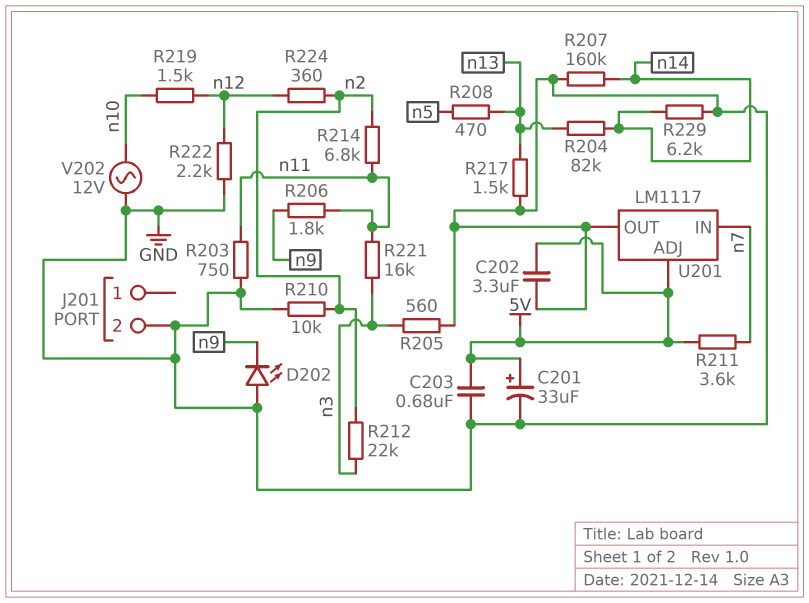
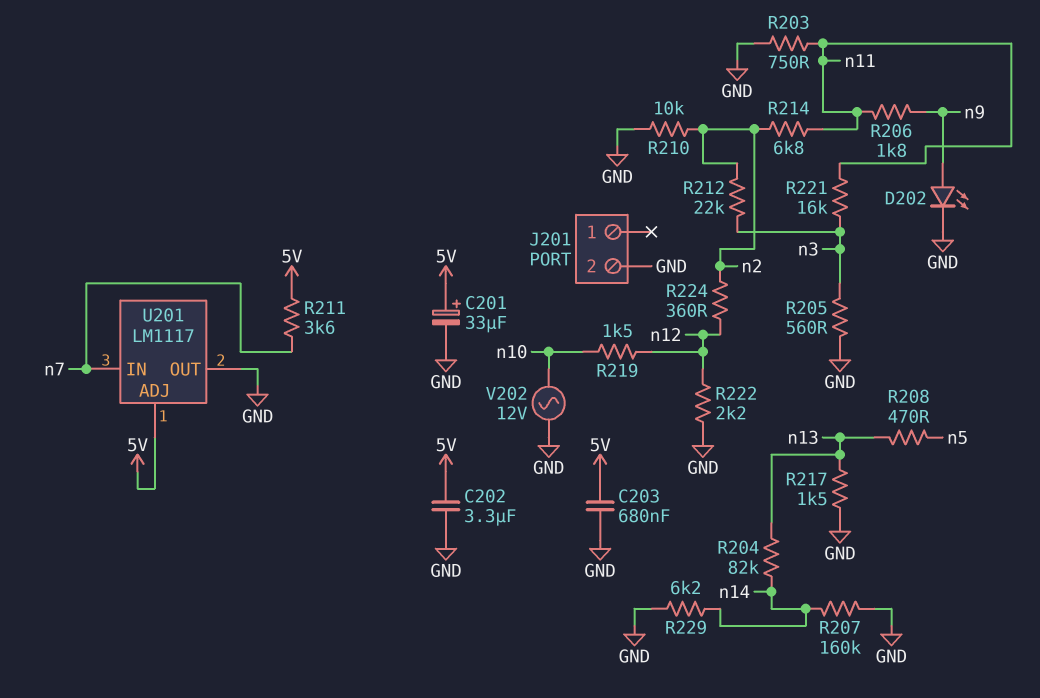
D202: LED (A GND, K n9) -> LED (A n9, K GND)

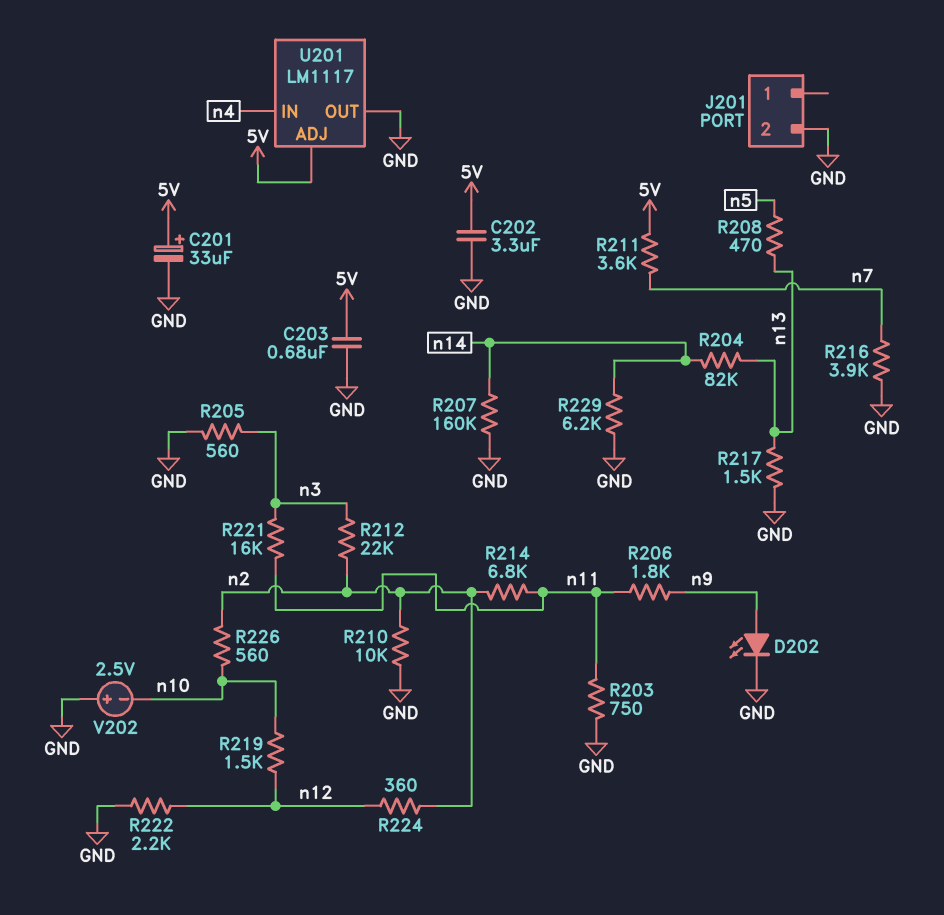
R216: none -> 3.9k (GND, n7)
R226: none -> 560 (n2, n10)
U201 pin IN: n7 -> n4
V202: AC 12V (GND, n10) -> 2.5V (plus GND, minus n10)

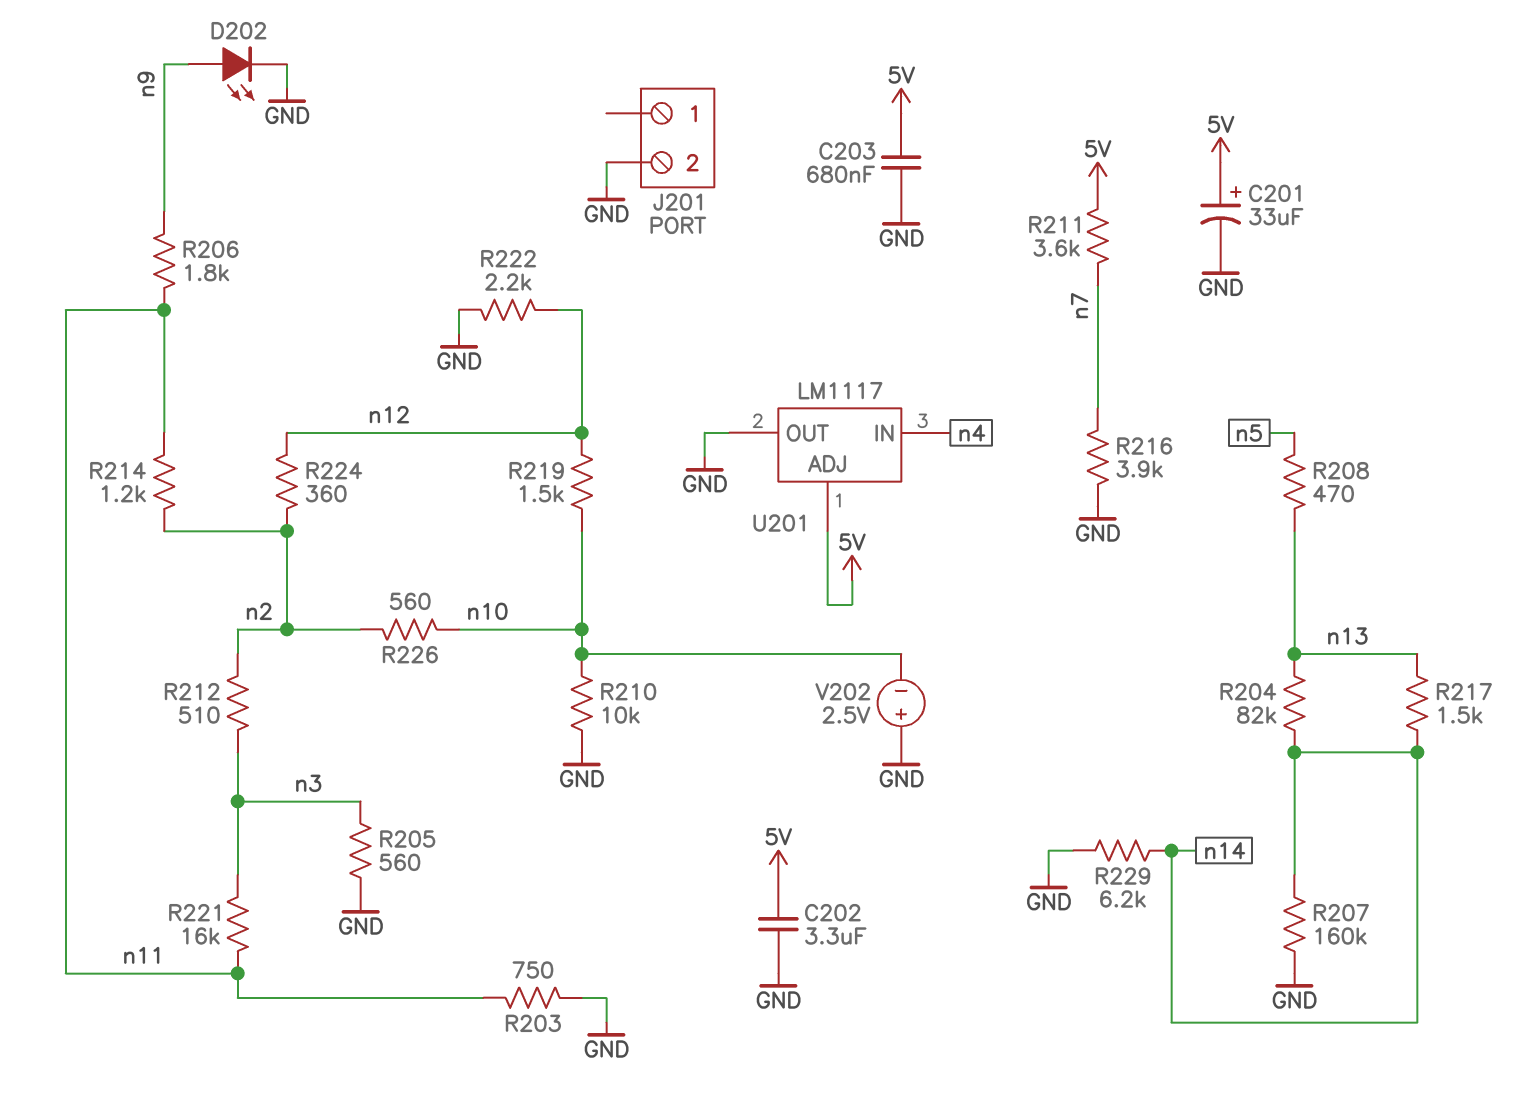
R210: 10k (GND, n2) -> 10k (GND, n10)
R212: 22k (n2, n3) -> 510 (n2, n3)
R214: 6.8k (n2, n11) -> 1.2k (n2, n11)
R217: 1.5k (GND, n13) -> 1.5k (n13, n14)

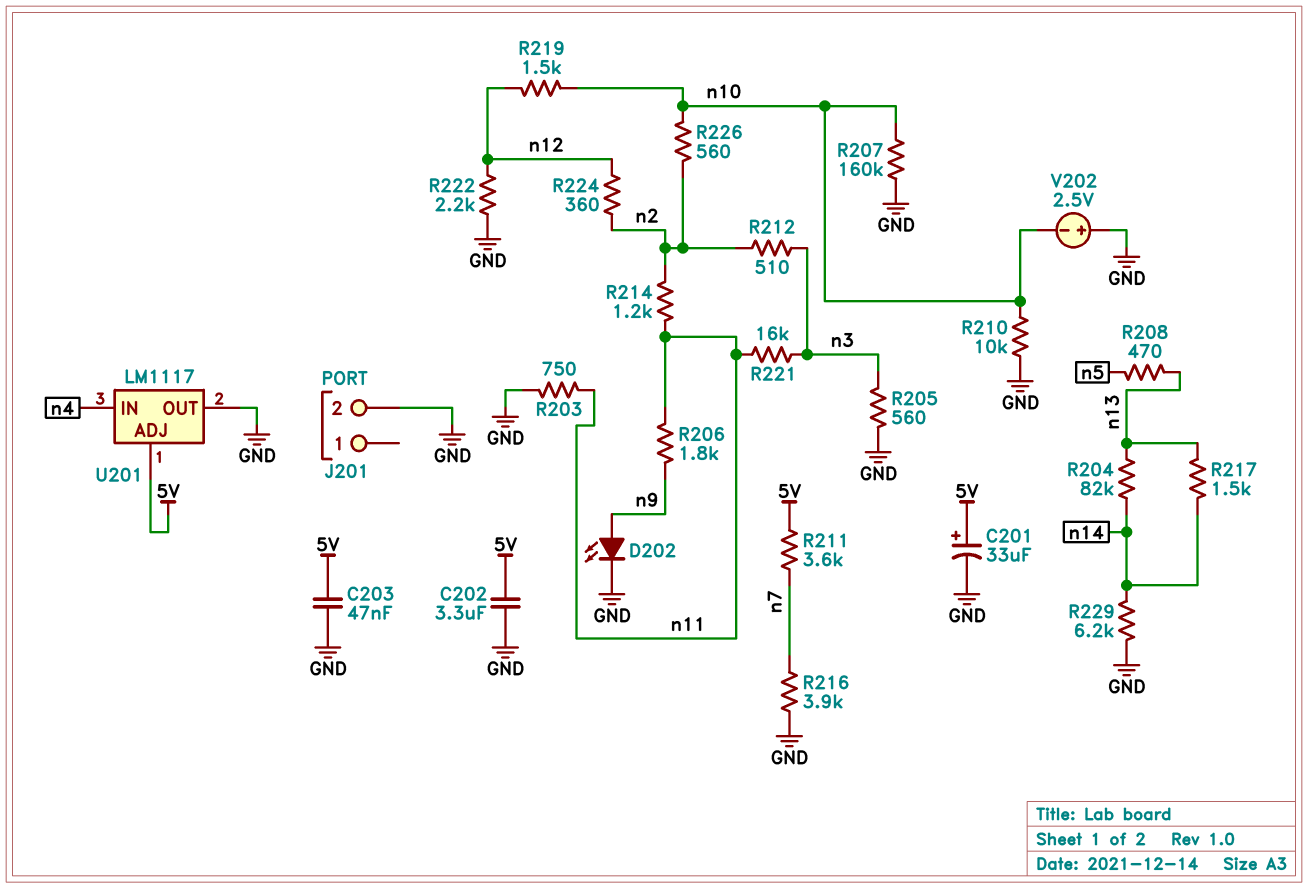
C203: 680nF (5V, GND) -> 47nF (5V, GND)
R207: 160k (GND, n14) -> 160k (GND, n10)

